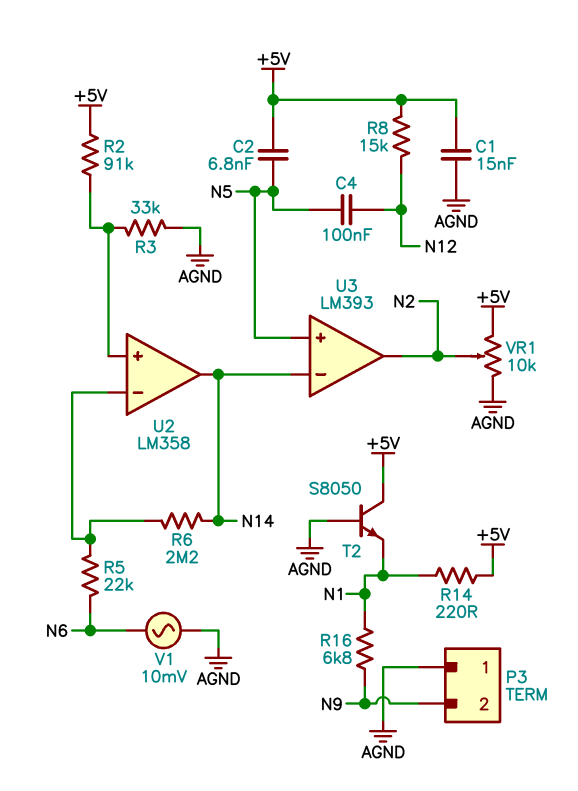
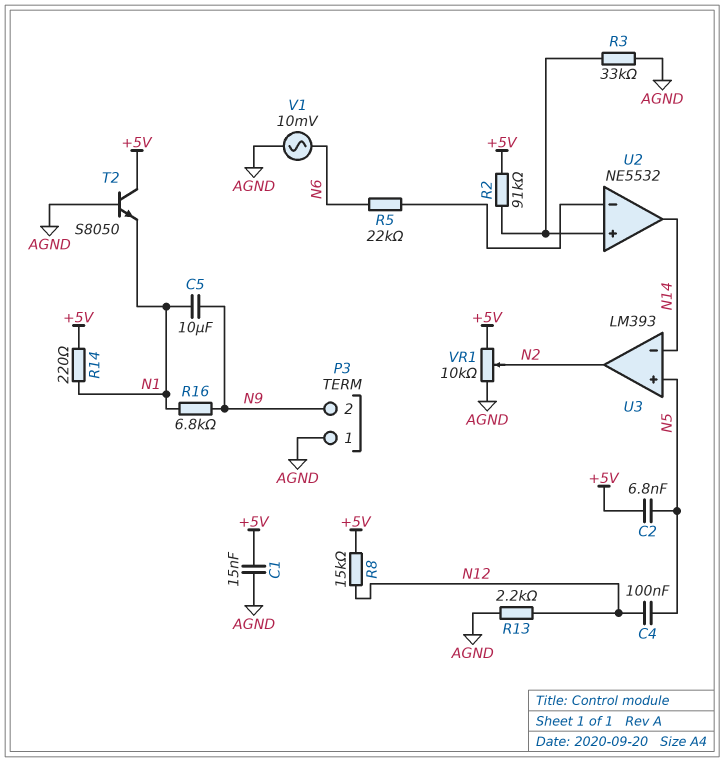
C5: none -> 10uF (N1, N9)
R6: 2.2M (N14, U2/in-) -> none
R13: none -> 2.2k (AGND, N12)
U2: LM358 -> NE5532

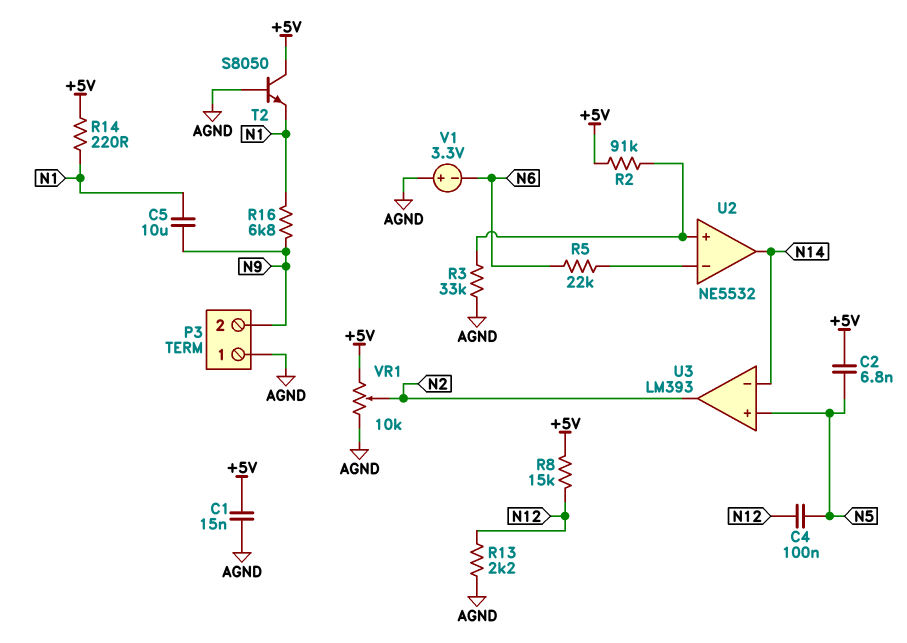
V1: AC 10mV (AGND, N6) -> 3.3V (plus AGND, minus N6)

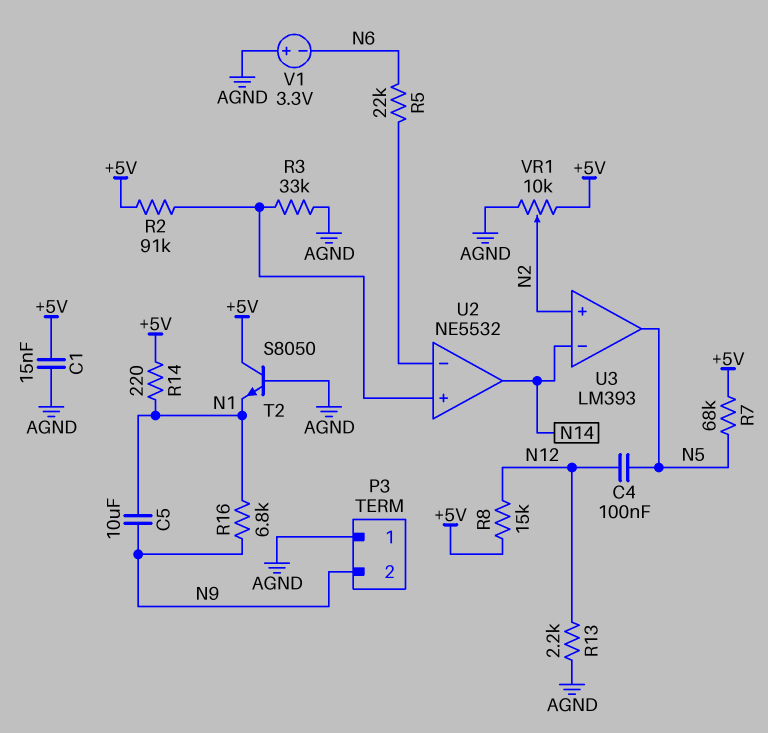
C2: 6.8nF (+5V, N5) -> none
R7: none -> 68k (+5V, N5)
U3 pin in+: N5 -> N2
U3 pin out: N2 -> N5

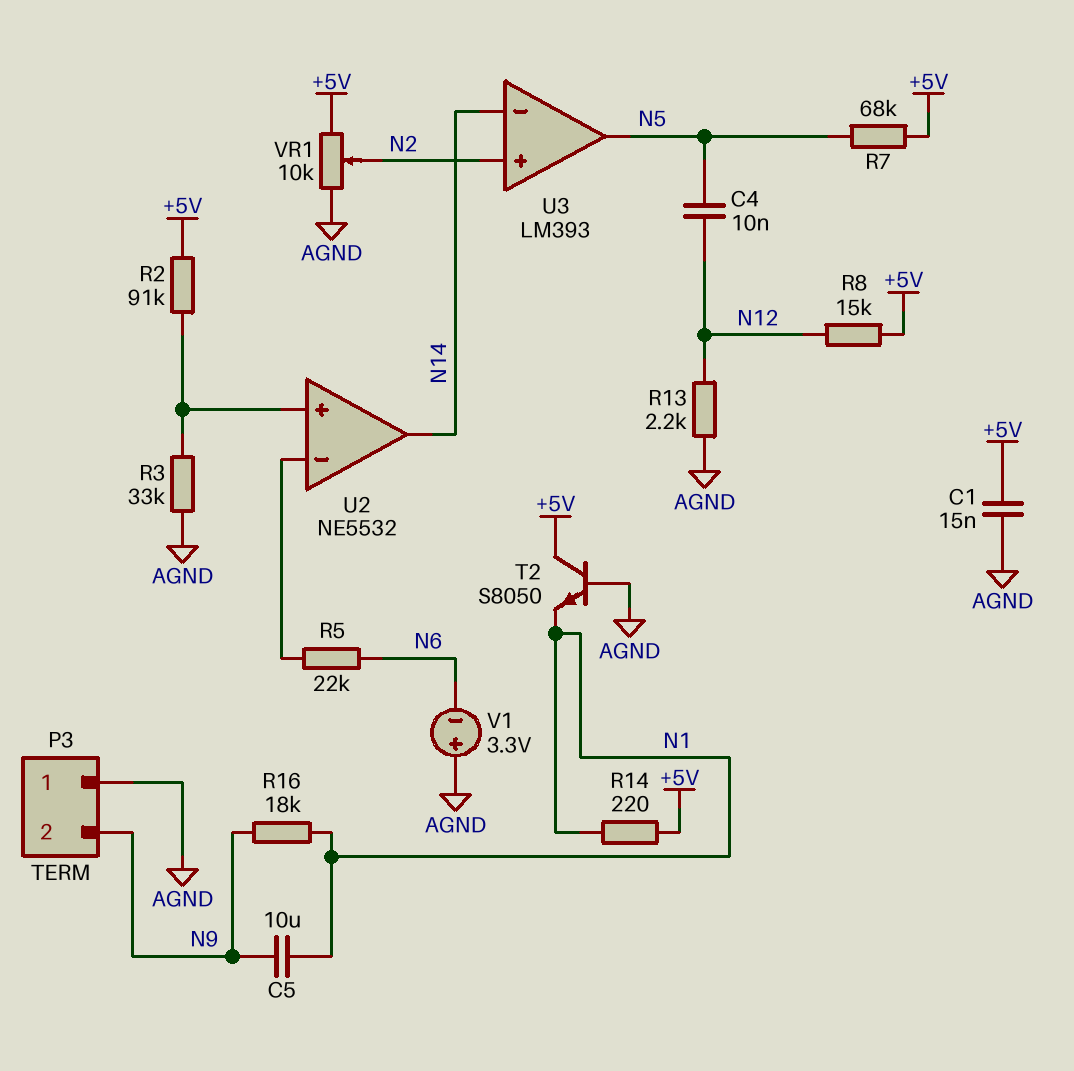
C4: 100nF (N5, N12) -> 10nF (N5, N12)
R16: 6.8k (N1, N9) -> 18k (N1, N9)

